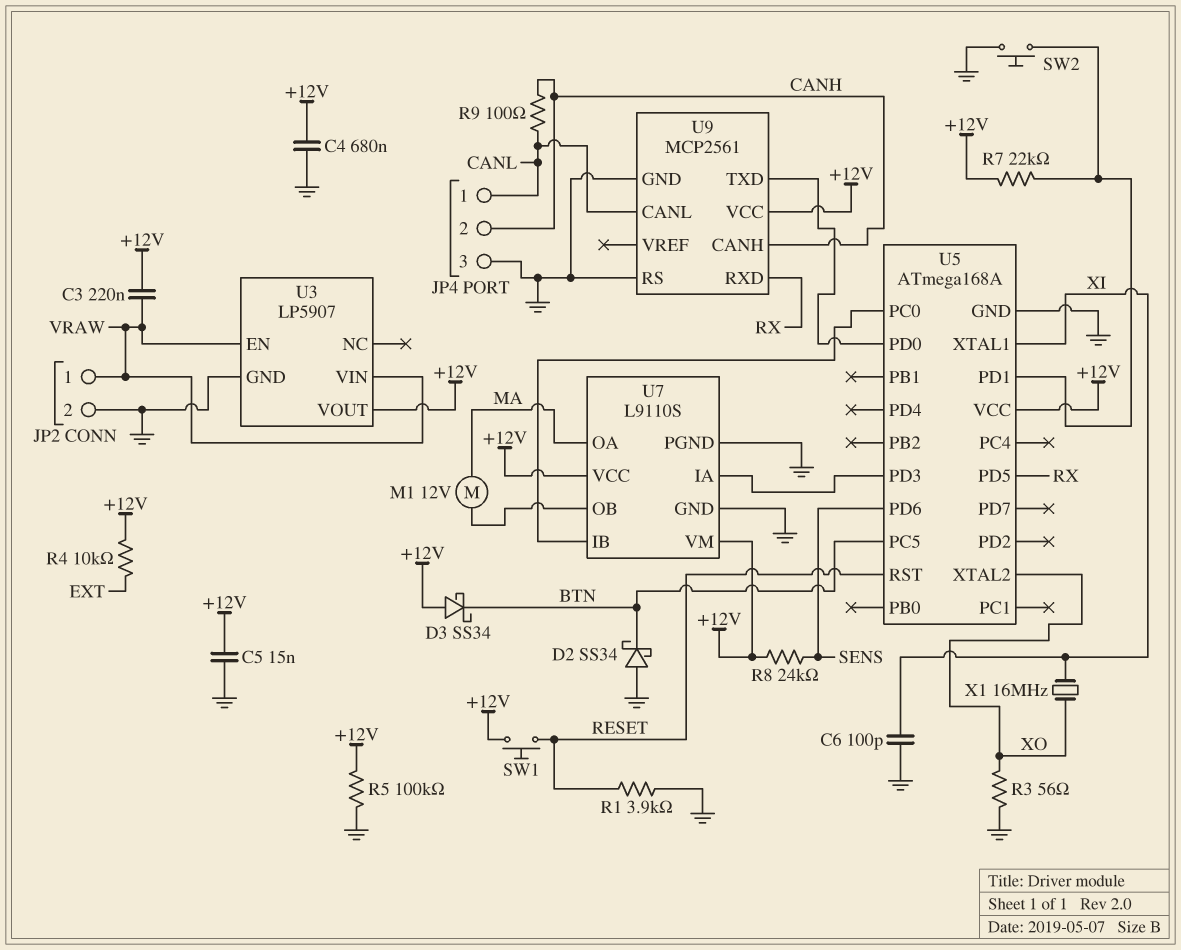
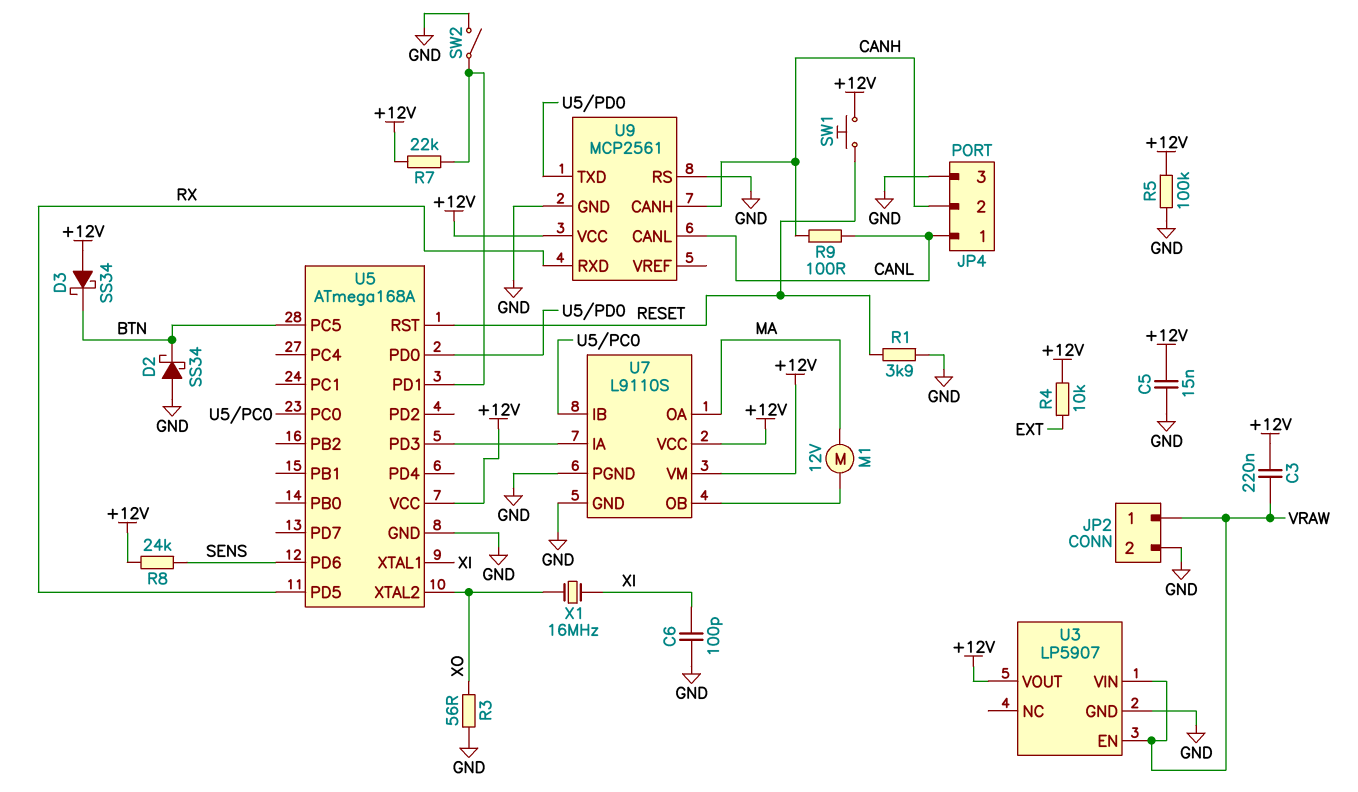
C4: 680nF (+12V, GND) -> none
SW2: button (GND, U5/PD1) -> switch (GND, U5/PD1)

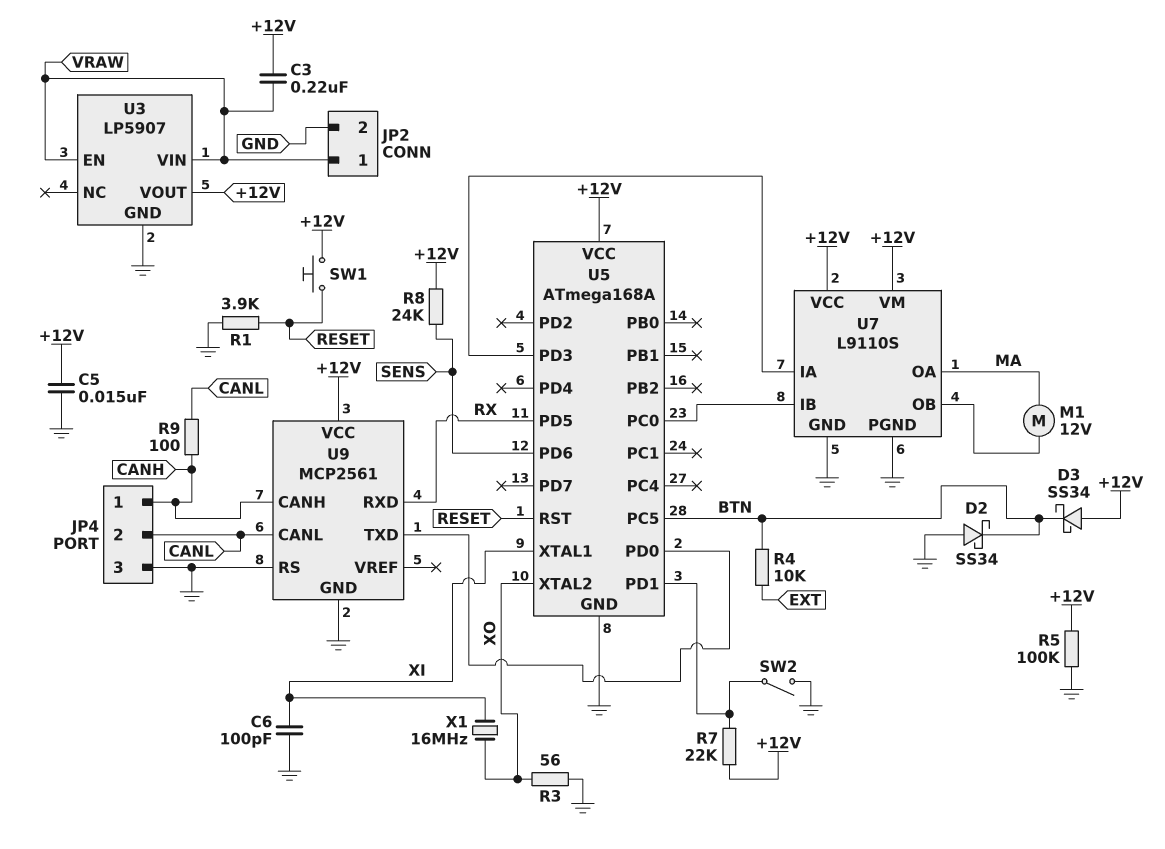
JP4 pin 1: CANL -> CANH
JP4 pin 2: CANH -> CANL
R4: 10k (+12V, EXT) -> 10k (BTN, EXT)

